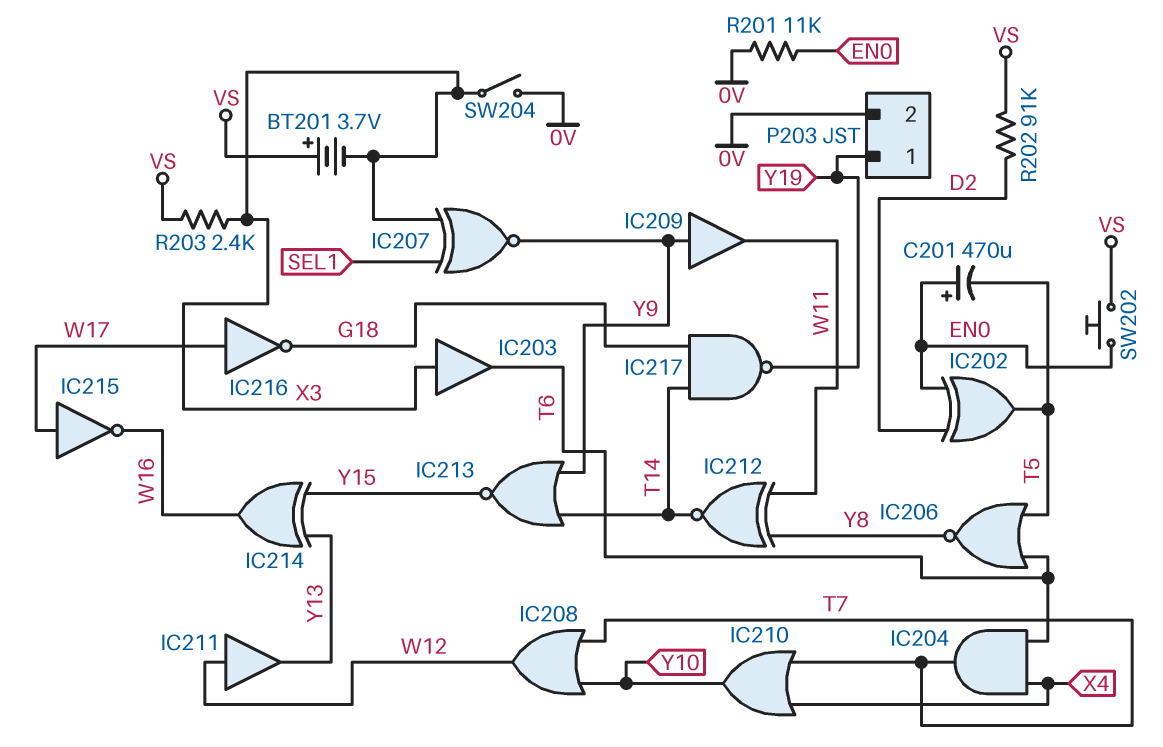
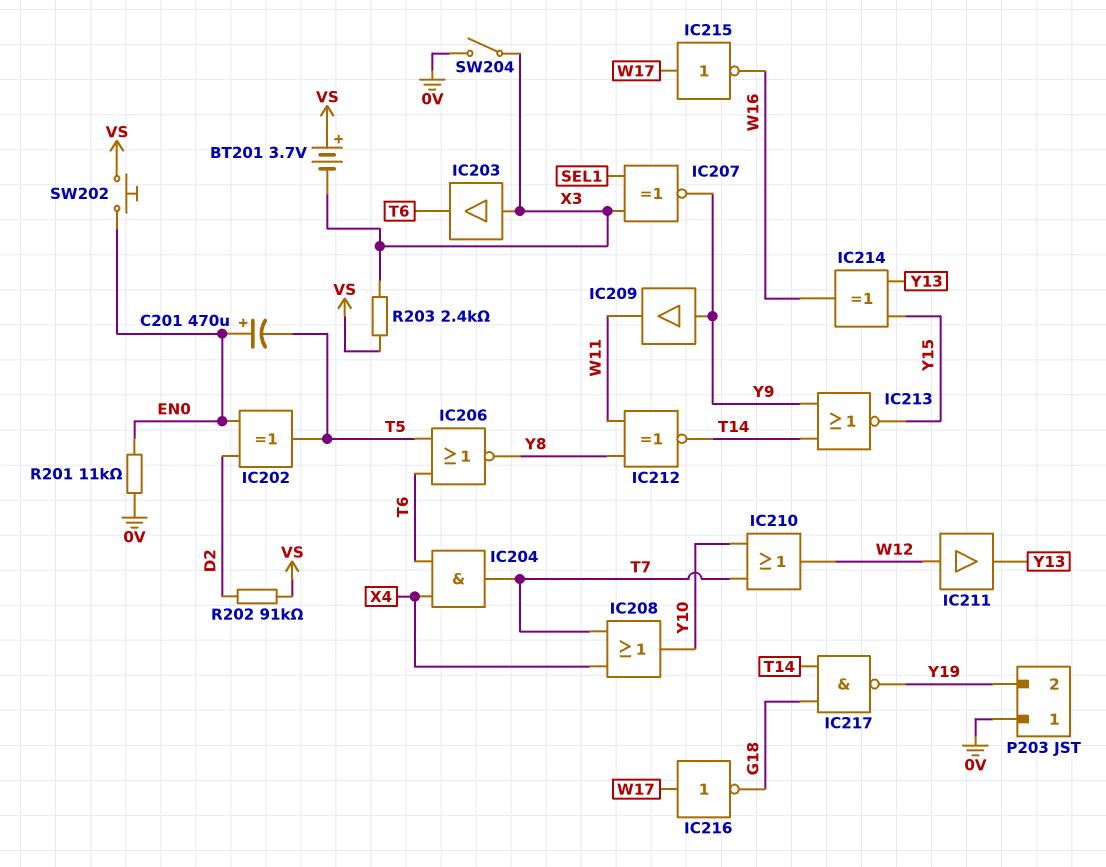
IC208: OR (in T7, in Y10, out W12) -> OR (in T7, in X4, out Y10)
IC210: OR (in T7, in X4, out Y10) -> OR (in T7, in Y10, out W12)
P203 pin 1: Y19 -> 0V
P203 pin 2: 0V -> Y19

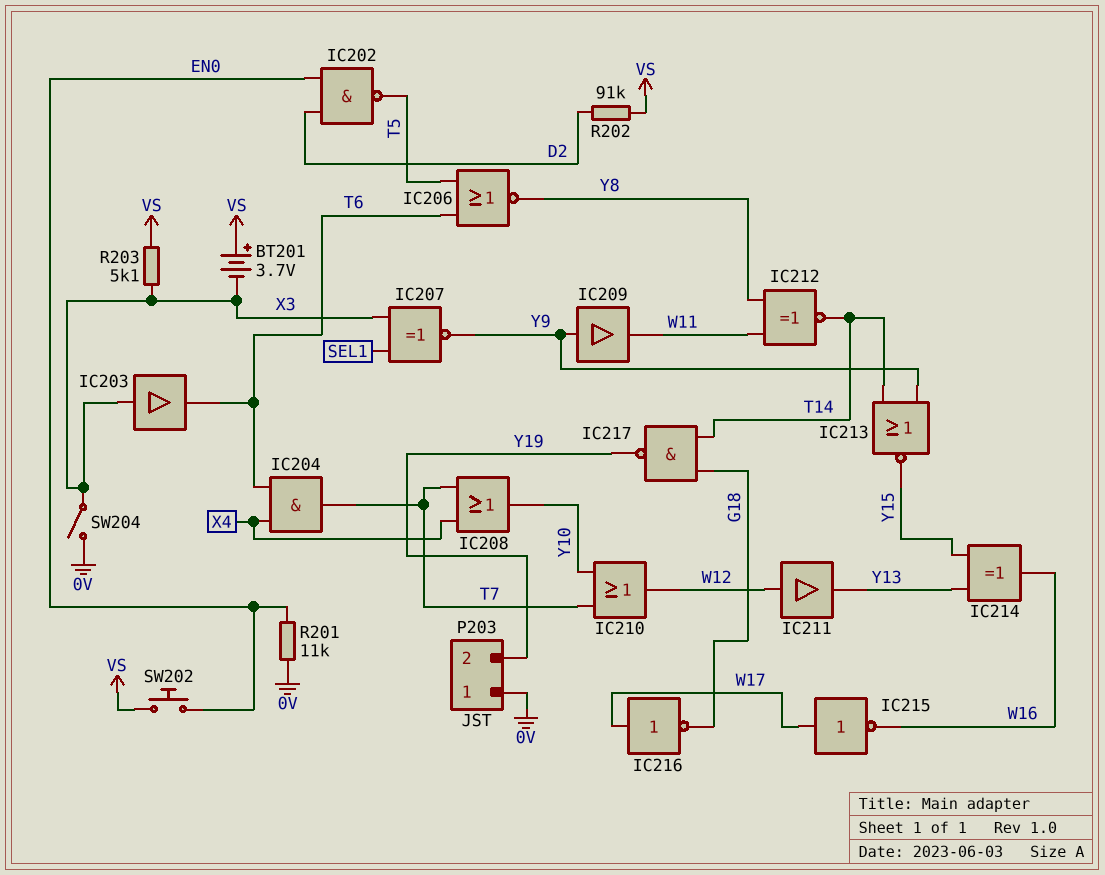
C201: 470uF (plus EN0, minus T5) -> none
IC202: XOR (in D2, in EN0, out T5) -> NAND (in D2, in EN0, out T5)
R203: 2.4k (VS, X3) -> 5.1k (VS, X3)

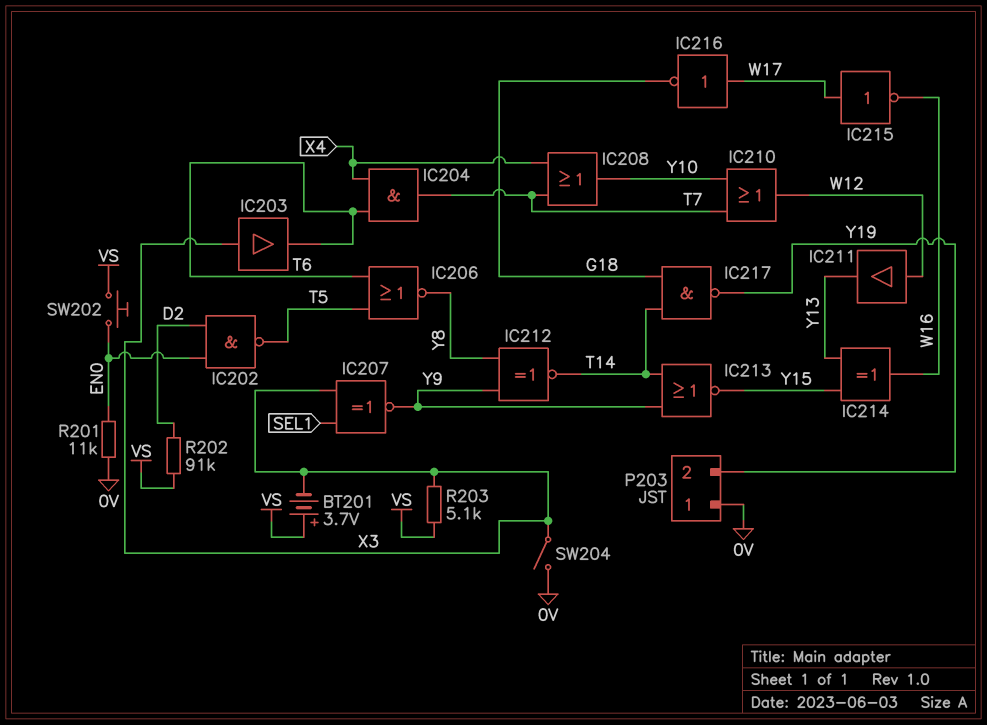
IC209: buffer (in Y9, out W11) -> none
IC212: XNOR (in W11, in Y8, out T14) -> XNOR (in Y8, in Y9, out T14)

